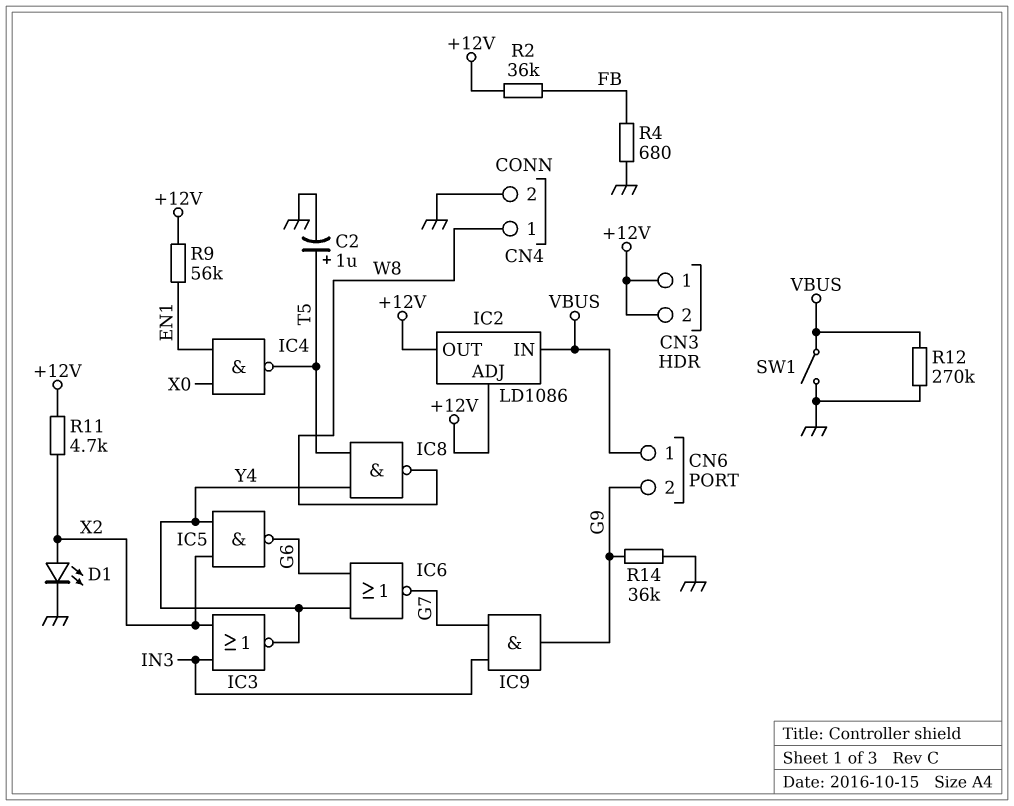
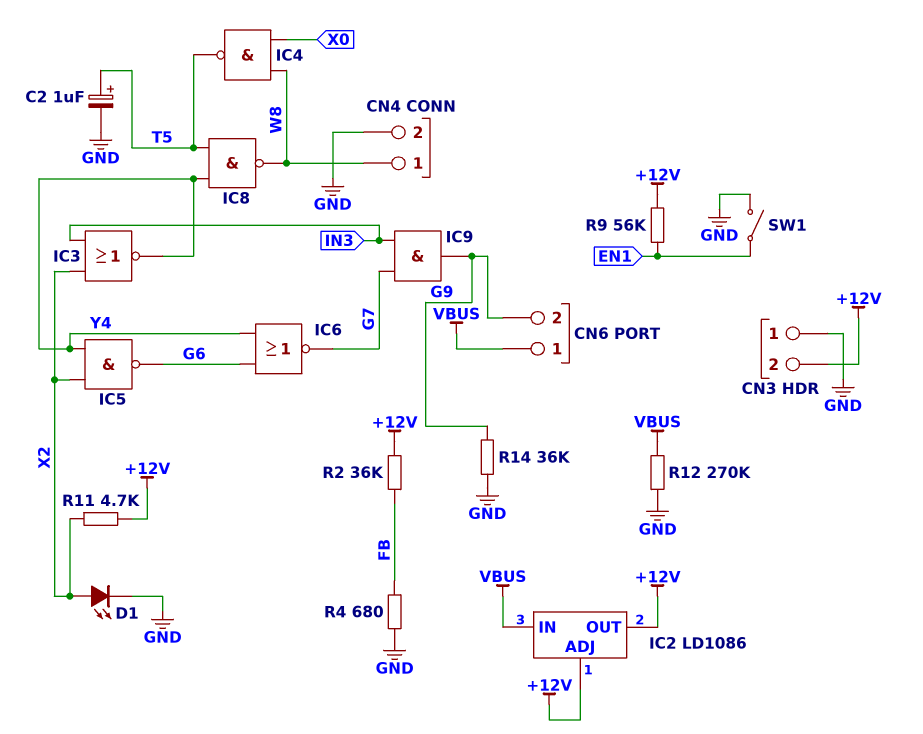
CN3 pin 1: +12V -> GND
IC4: NAND (in EN1, in X0, out T5) -> NAND (in W8, in X0, out T5)
SW1: switch (GND, VBUS) -> switch (EN1, GND)

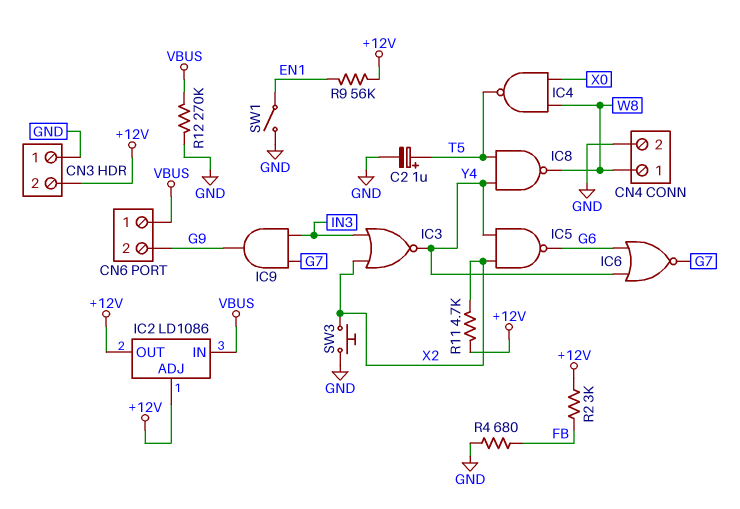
D1: LED (A X2, K GND) -> none
R2: 36k (+12V, FB) -> 3k (+12V, FB)
R14: 36k (G9, GND) -> none
SW3: none -> button (GND, X2)

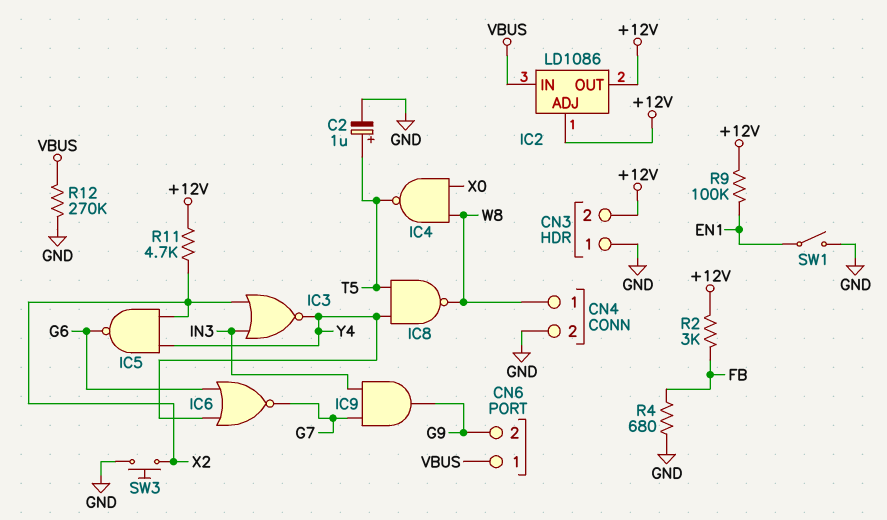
R9: 56k (+12V, EN1) -> 100k (+12V, EN1)

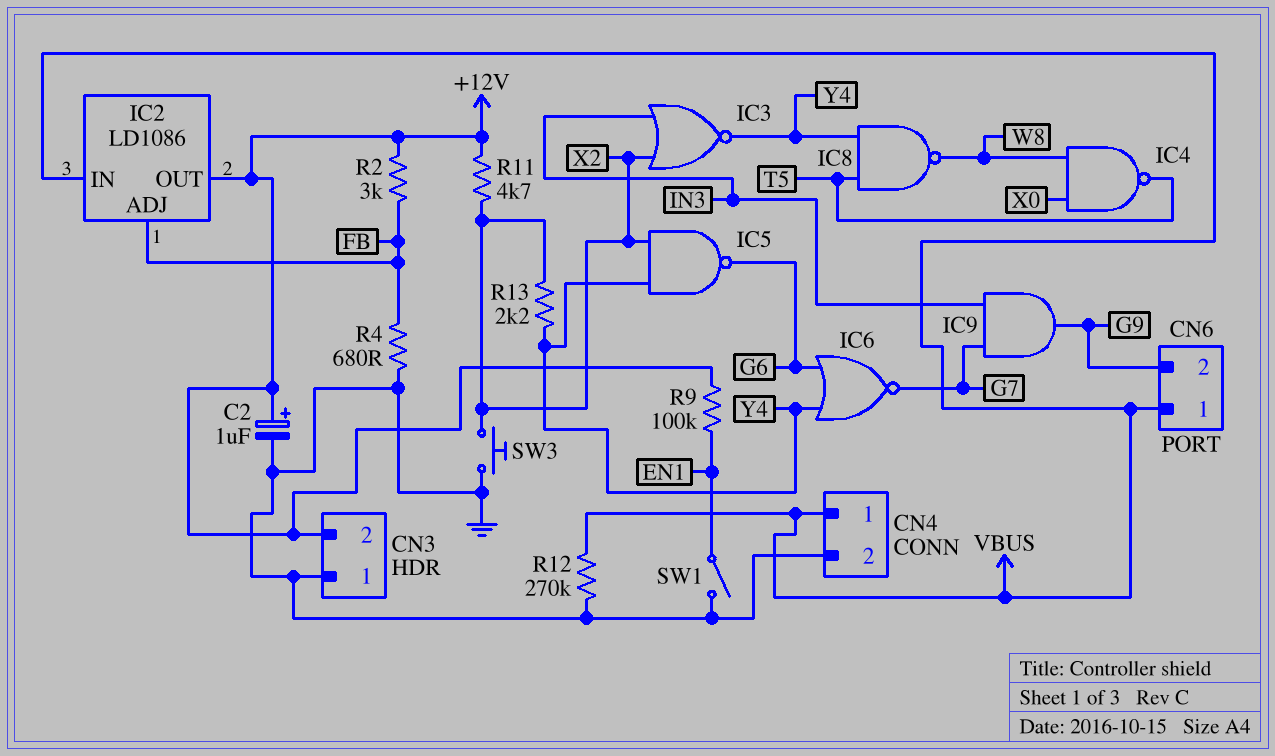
C2: 1uF (plus T5, minus GND) -> 1uF (plus +12V, minus GND)
CN4 pin 1: W8 -> VBUS
IC2 pin ADJ: +12V -> FB
R13: none -> 2.2k (X2, Y4)

